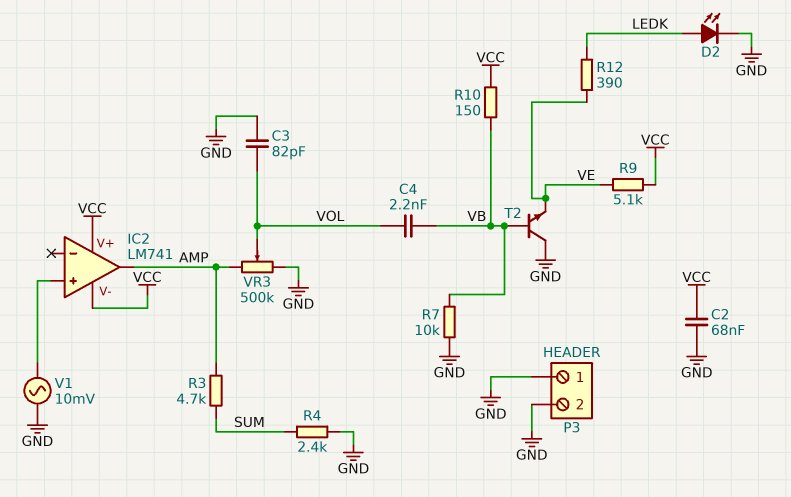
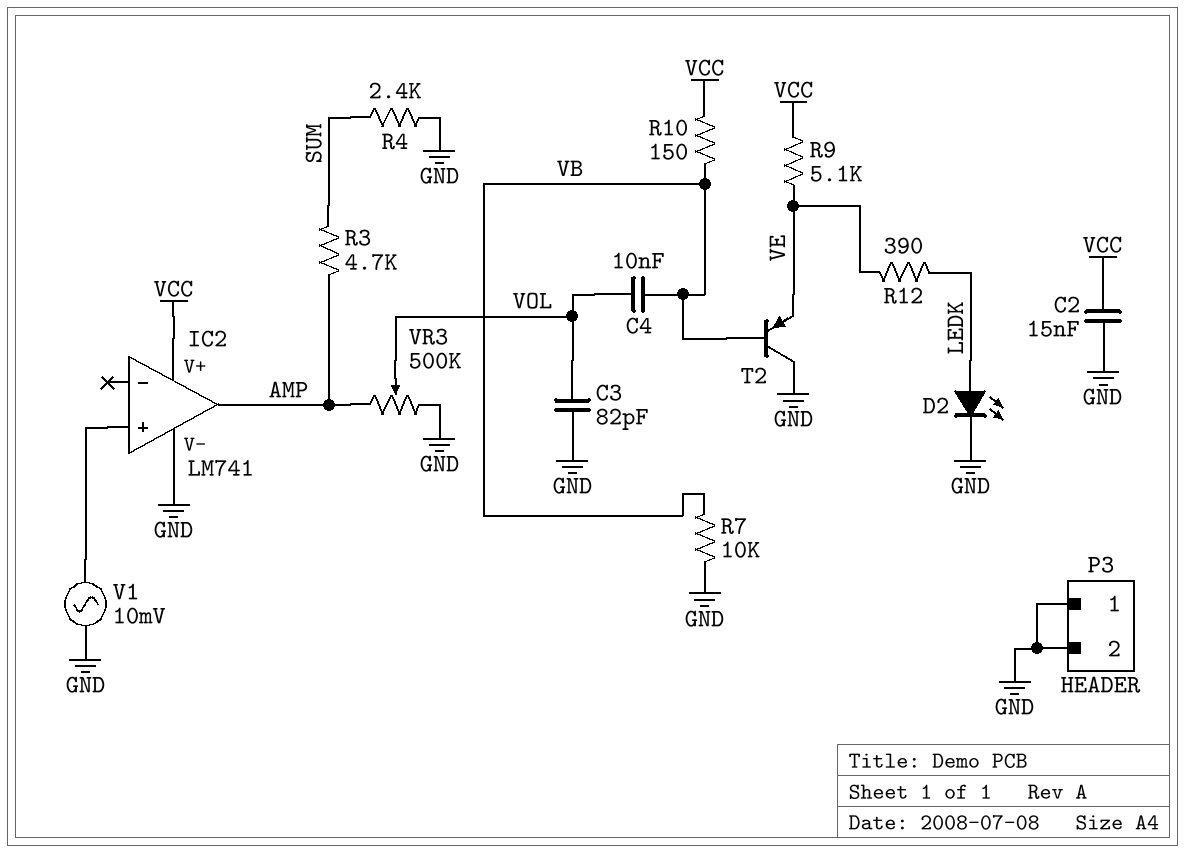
C2: 68nF (GND, VCC) -> 15nF (GND, VCC)
C4: 2.2nF (VB, VOL) -> 10nF (VB, VOL)
IC2 pin V-: VCC -> GND
T2: NPN (B VB, C GND, E VE) -> PNP (B VB, C GND, E VE)

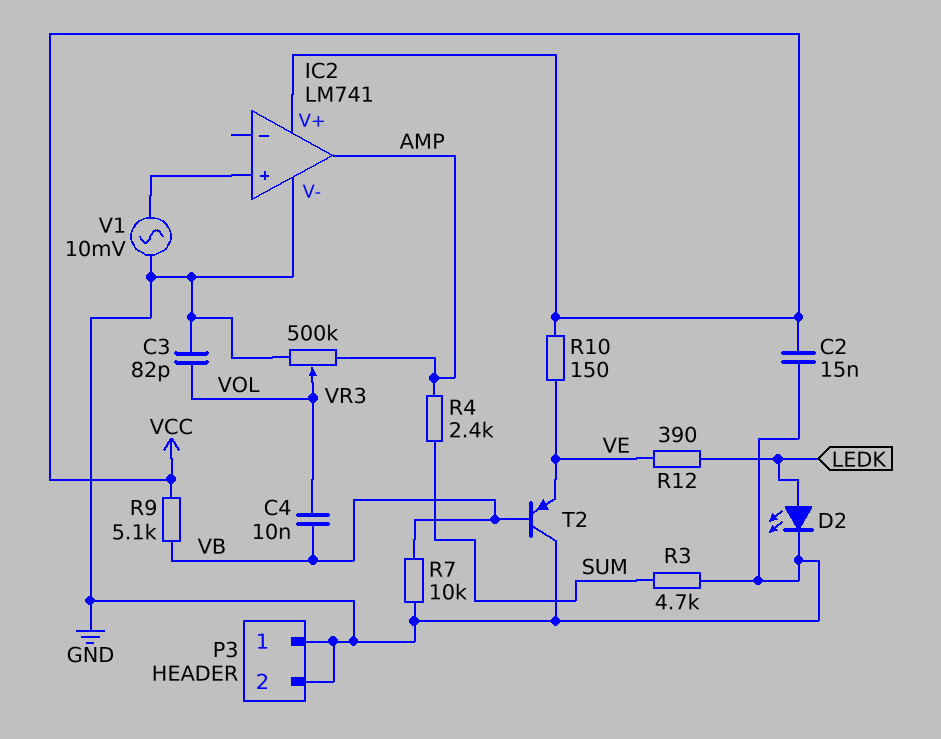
R3: 4.7k (AMP, SUM) -> 4.7k (GND, SUM)
R4: 2.4k (GND, SUM) -> 2.4k (AMP, SUM)
R9: 5.1k (VCC, VE) -> 5.1k (VB, VCC)
R10: 150 (VB, VCC) -> 150 (VCC, VE)

